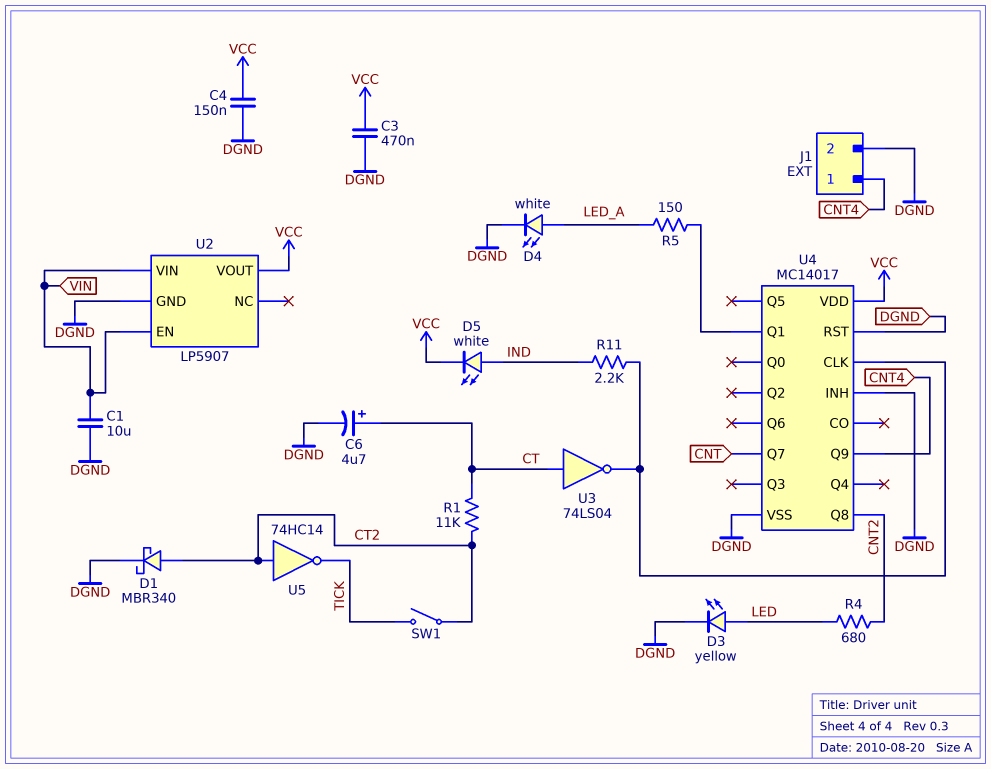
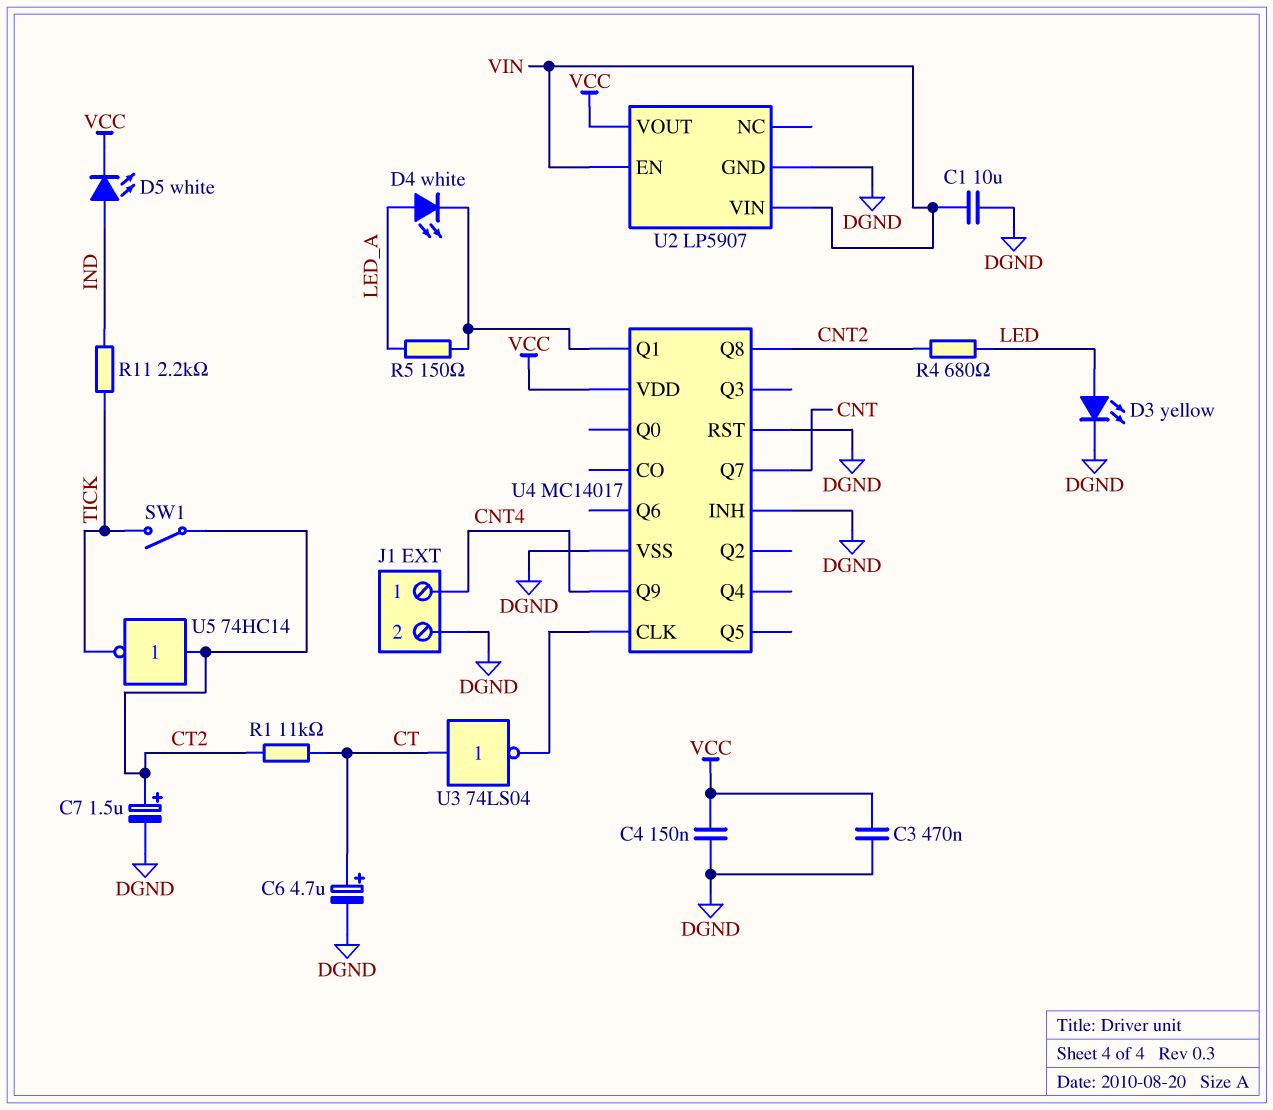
C7: none -> 1.5uF (plus CT2, minus DGND)
D1: schottky MBR340 (A CT2, K DGND) -> none
D4: LED white (A LED_A, K DGND) -> LED white (A LED_A, K U4/Q1)
R11: 2.2k (IND, U4/CLK) -> 2.2k (IND, TICK)

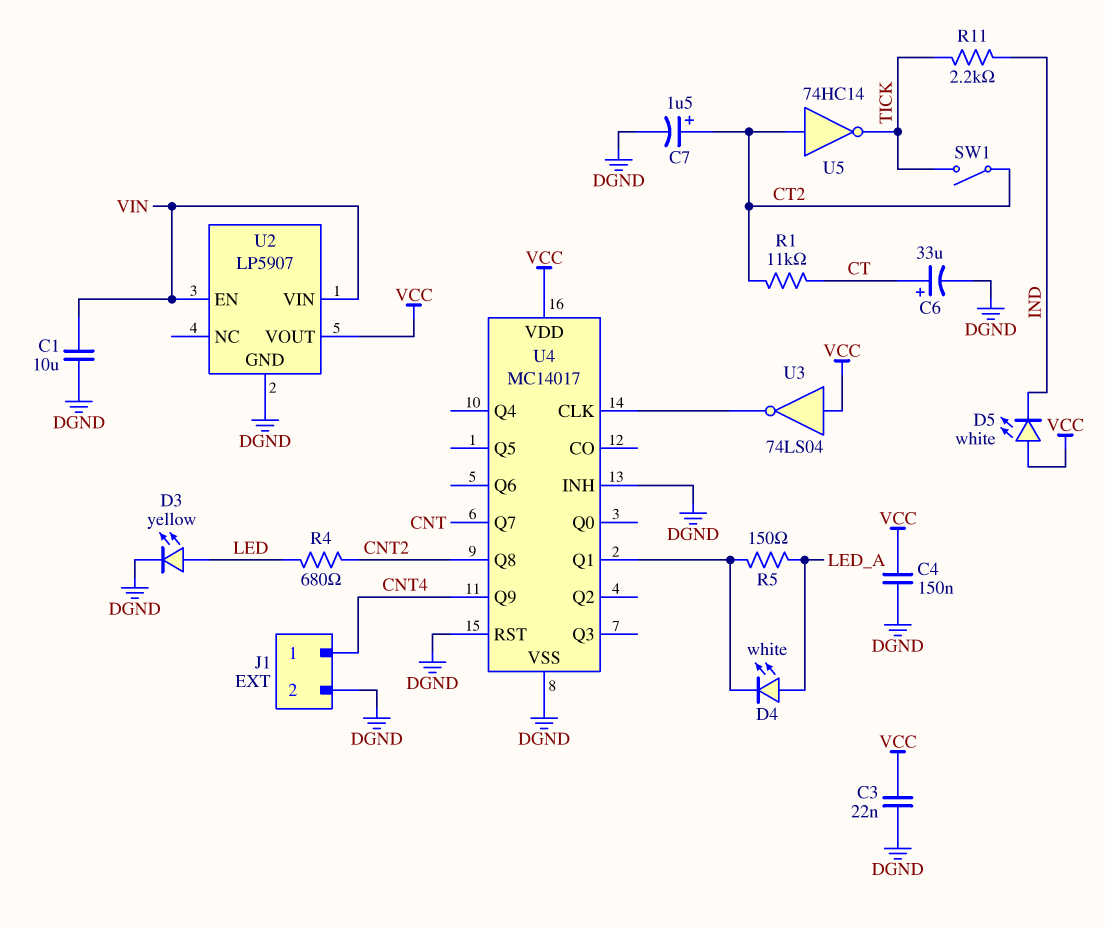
C3: 470nF (DGND, VCC) -> 22nF (DGND, VCC)
C6: 4.7uF (plus CT, minus DGND) -> 33uF (plus CT, minus DGND)
D5: LED white (A IND, K VCC) -> LED white (A VCC, K IND)
U3: NOT 74LS04 (in CT, out U4/CLK) -> NOT 74LS04 (in VCC, out U4/CLK)

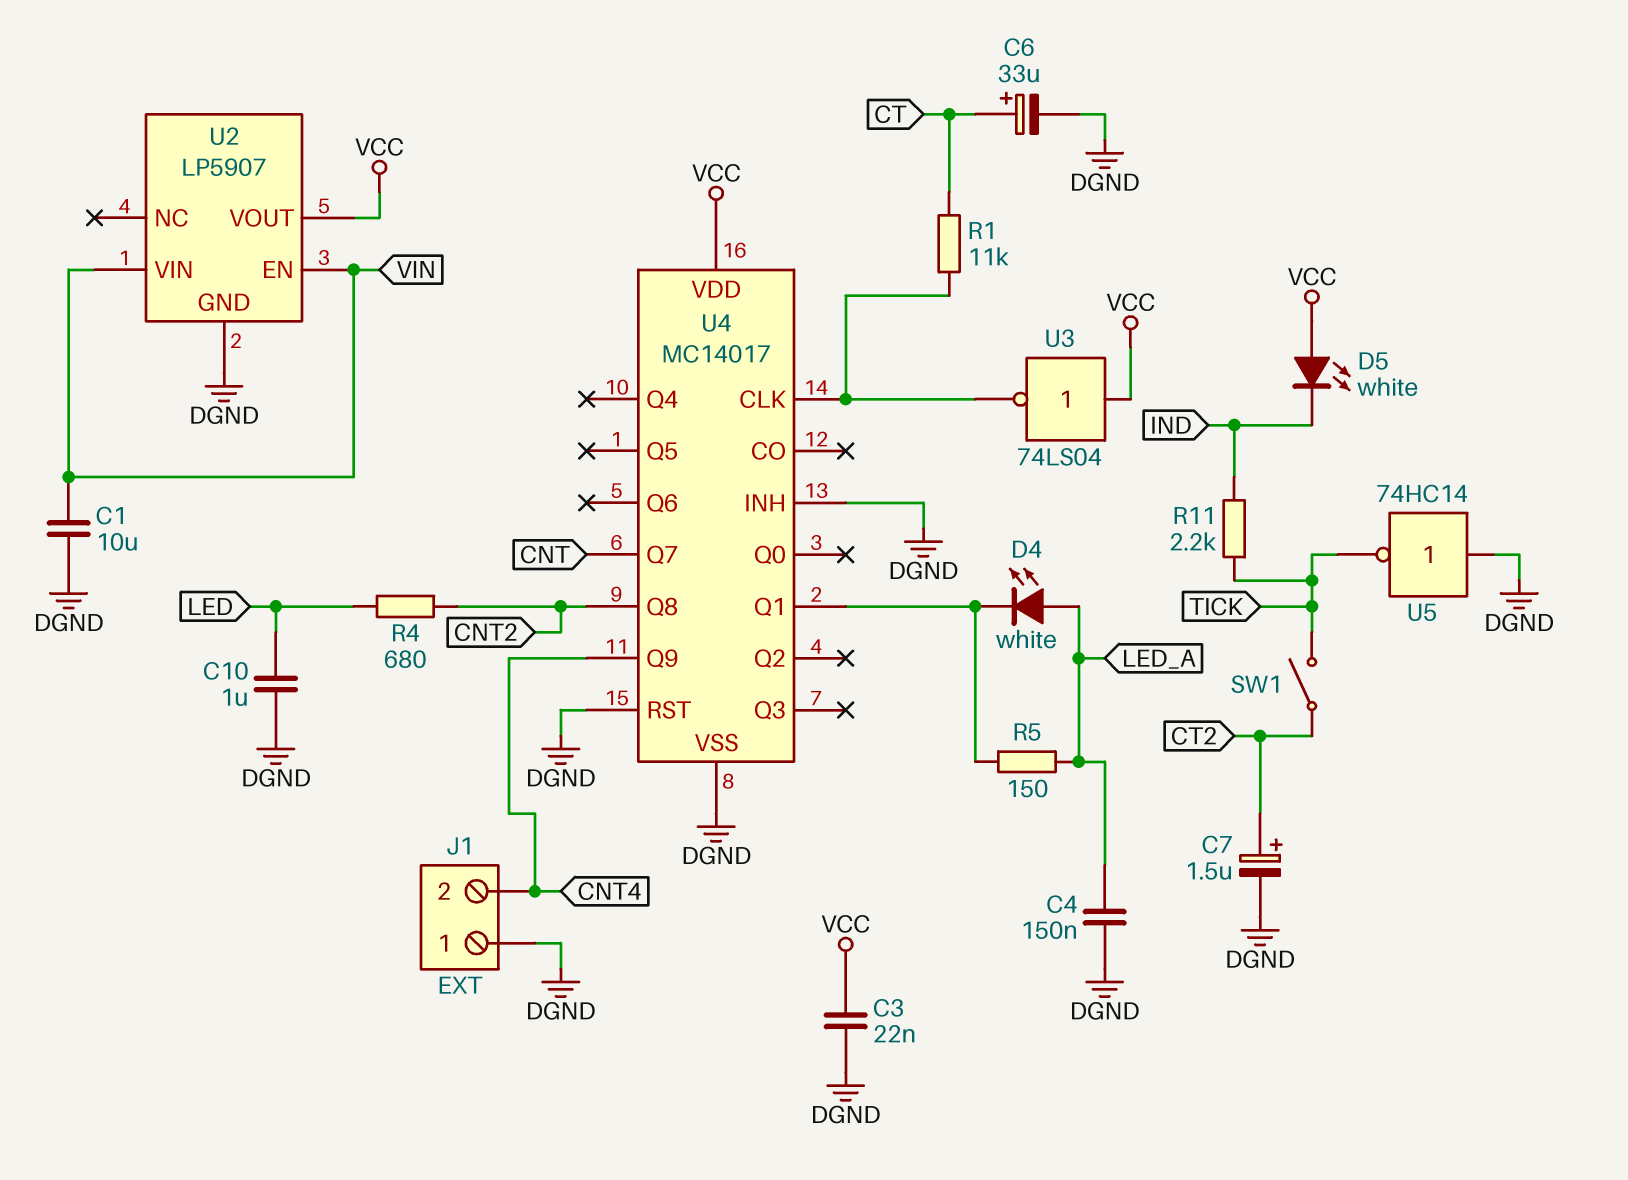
C4: 150nF (DGND, VCC) -> 150nF (DGND, LED_A)
C10: none -> 1uF (DGND, LED)
D3: LED yellow (A LED, K DGND) -> none
J1 pin 1: CNT4 -> DGND
J1 pin 2: DGND -> CNT4
R1: 11k (CT, CT2) -> 11k (CT, U4/CLK)
U5: NOT 74HC14 (in CT2, out TICK) -> NOT 74HC14 (in DGND, out TICK)

